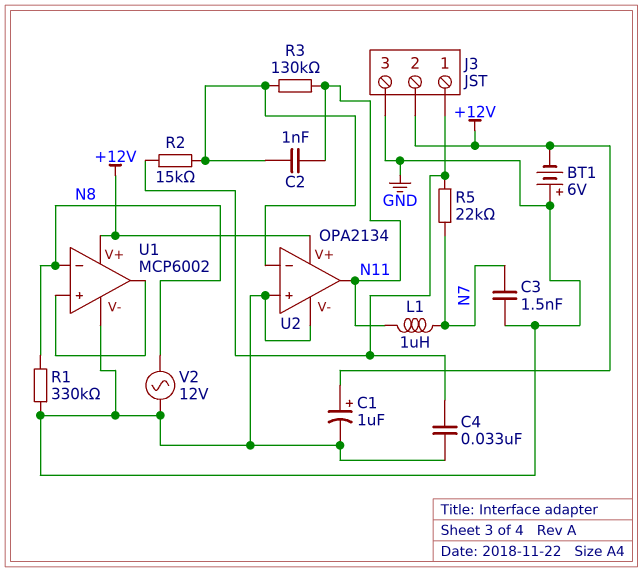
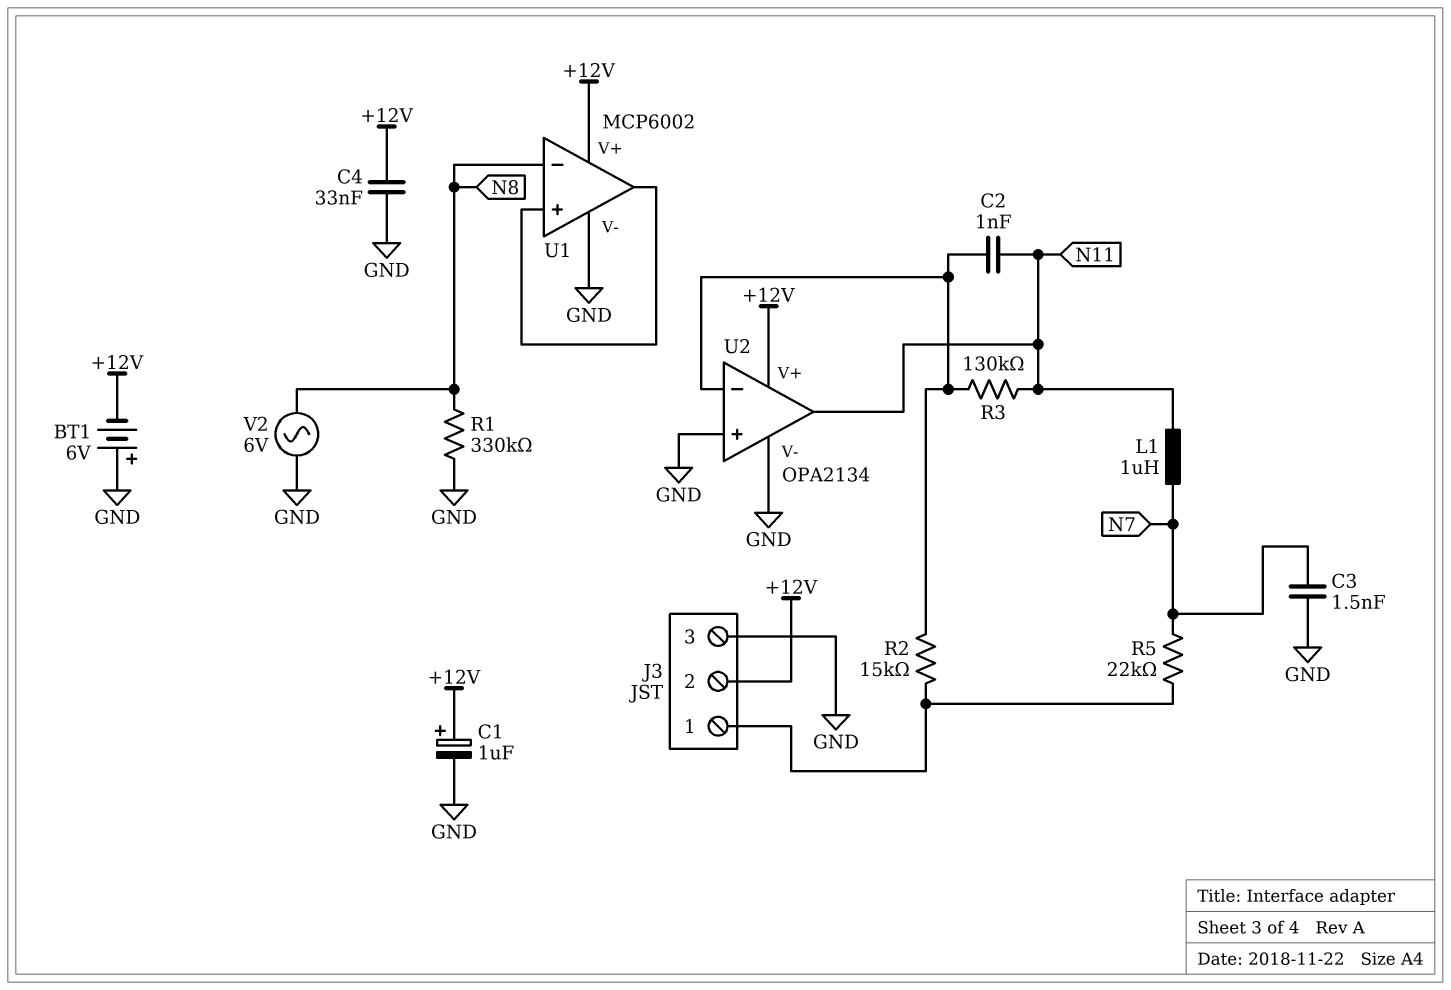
C4: 33nF (GND, J3/1) -> 33nF (+12V, GND)
V2: AC 12V (GND, N8) -> AC 6V (GND, N8)

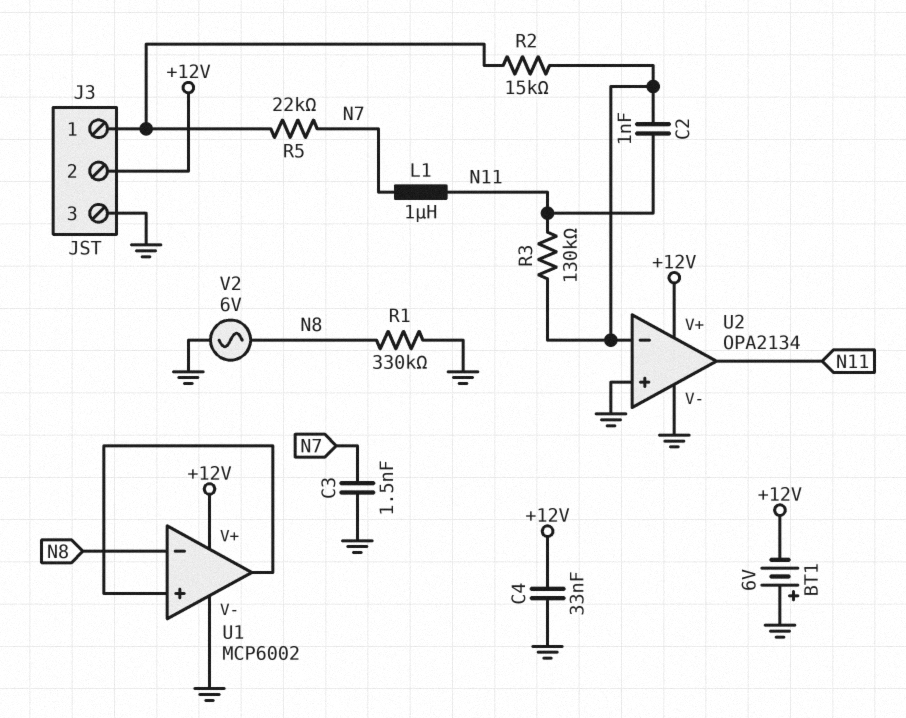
C1: 1uF (plus +12V, minus GND) -> none

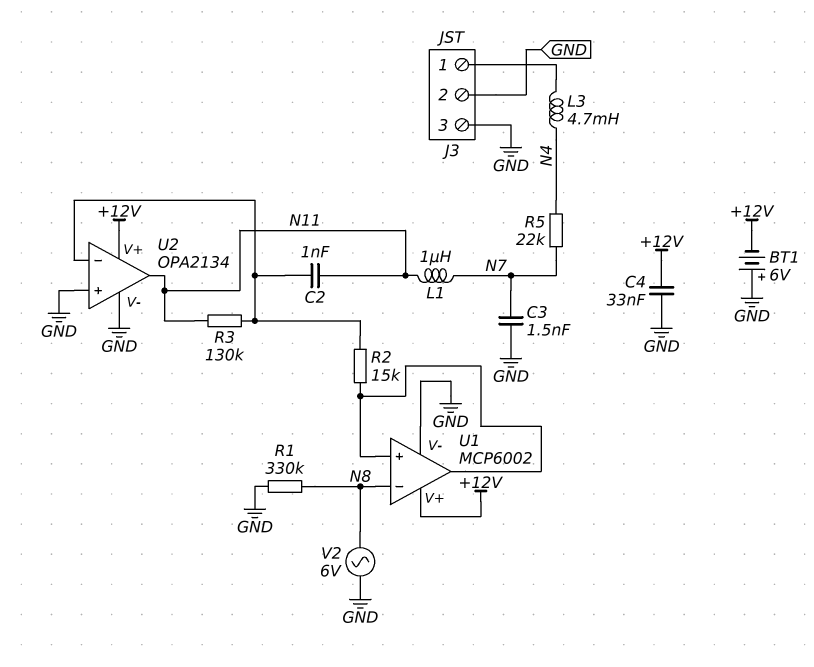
J3 pin 2: +12V -> GND
L3: none -> 4.7mH (J3/1, N4)
R2: 15k (J3/1, U2/in-) -> 15k (U1/in+, U2/in-)
R5: 22k (J3/1, N7) -> 22k (N4, N7)

